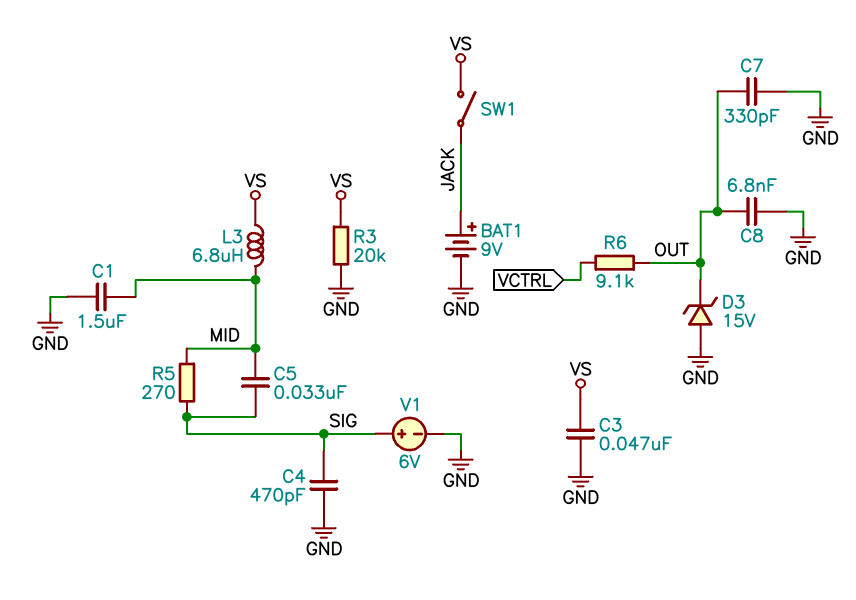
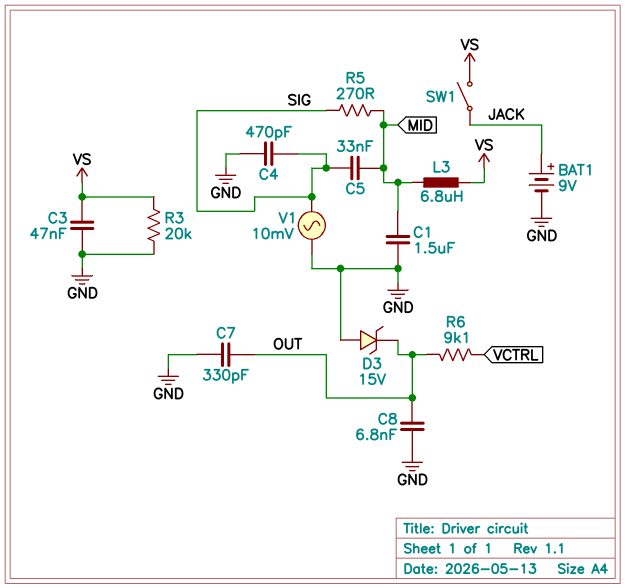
V1: 6V (plus SIG, minus GND) -> AC 10mV (GND, SIG)

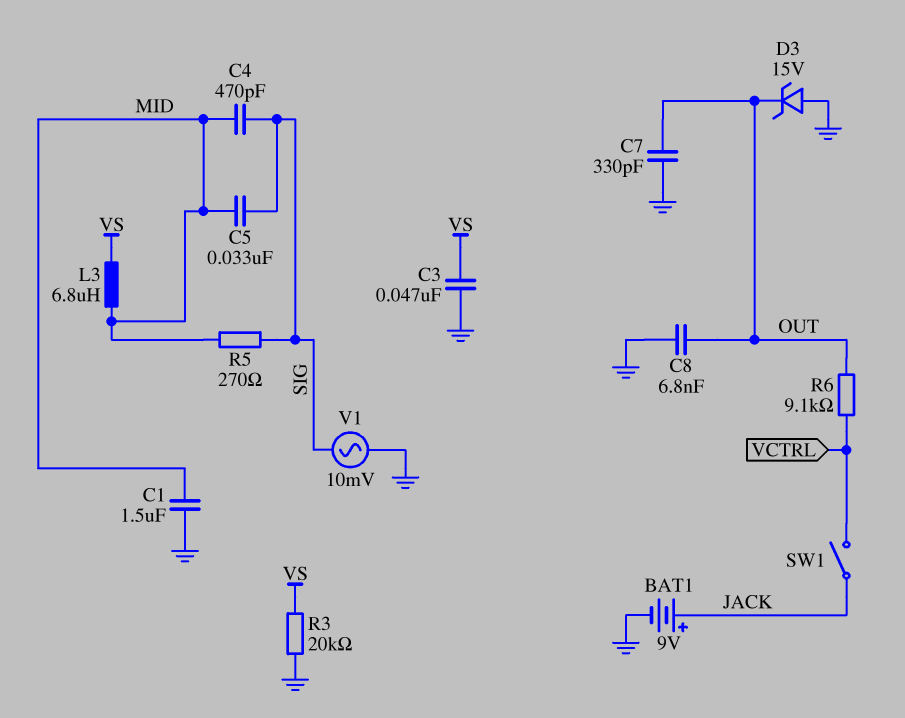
C4: 470pF (GND, SIG) -> 470pF (MID, SIG)
SW1: switch (JACK, VS) -> switch (JACK, VCTRL)

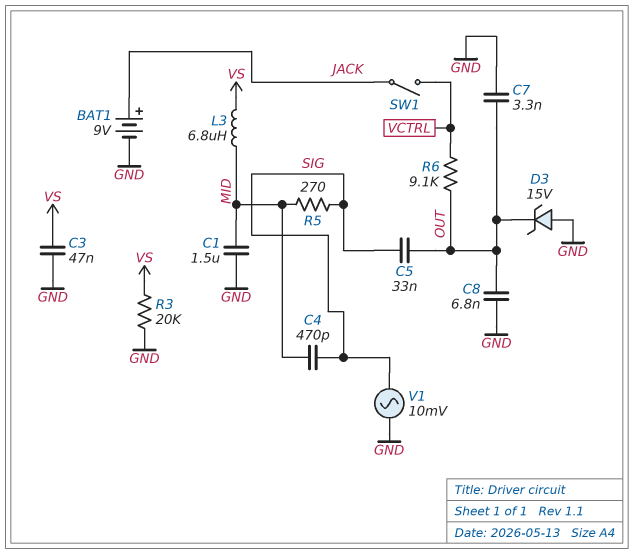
C5: 33nF (MID, SIG) -> 33nF (OUT, SIG)
C7: 330pF (GND, OUT) -> 3.3nF (GND, OUT)

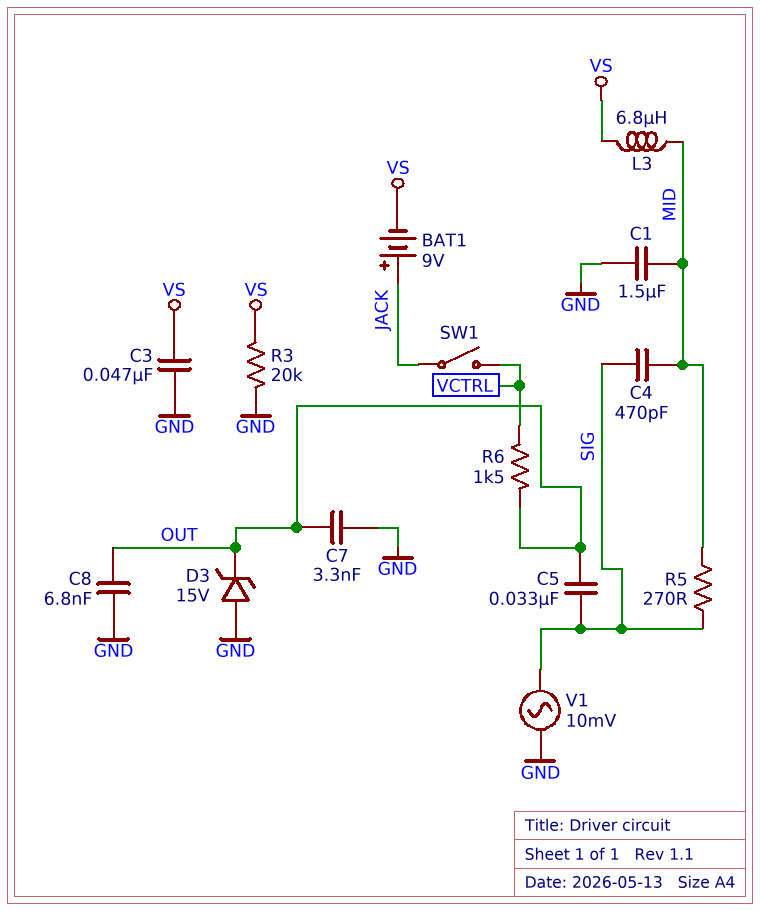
BAT1: 9V (plus JACK, minus GND) -> 9V (plus JACK, minus VS)
R6: 9.1k (OUT, VCTRL) -> 1.5k (OUT, VCTRL)

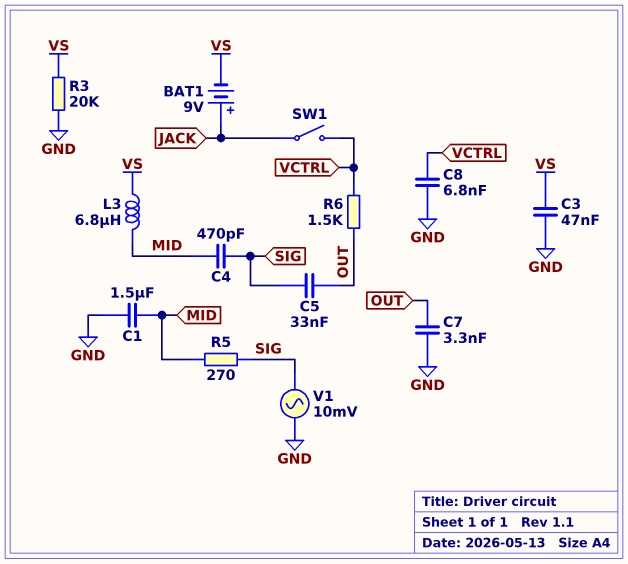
C8: 6.8nF (GND, OUT) -> 6.8nF (GND, VCTRL)
D3: zener 15V (A GND, K OUT) -> none

